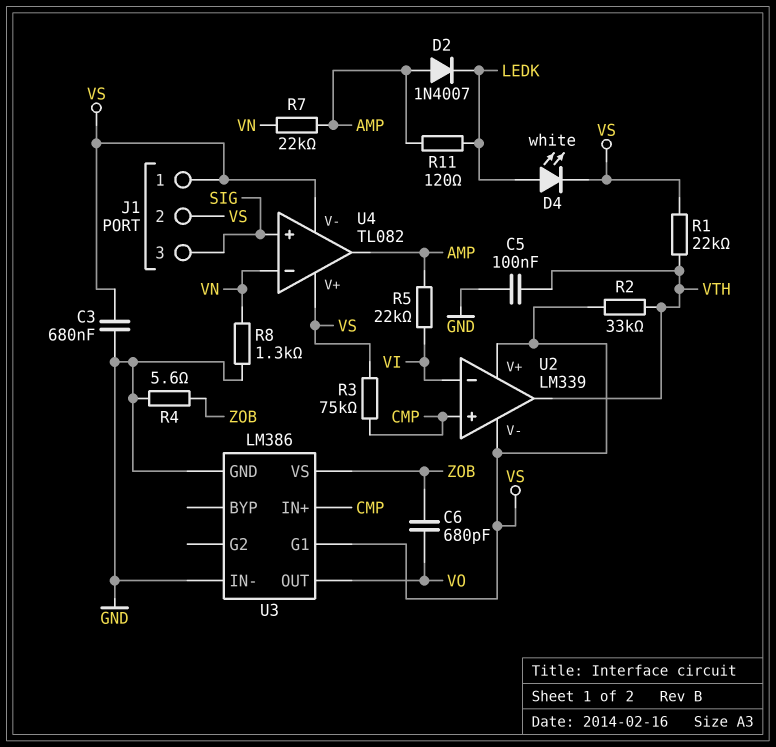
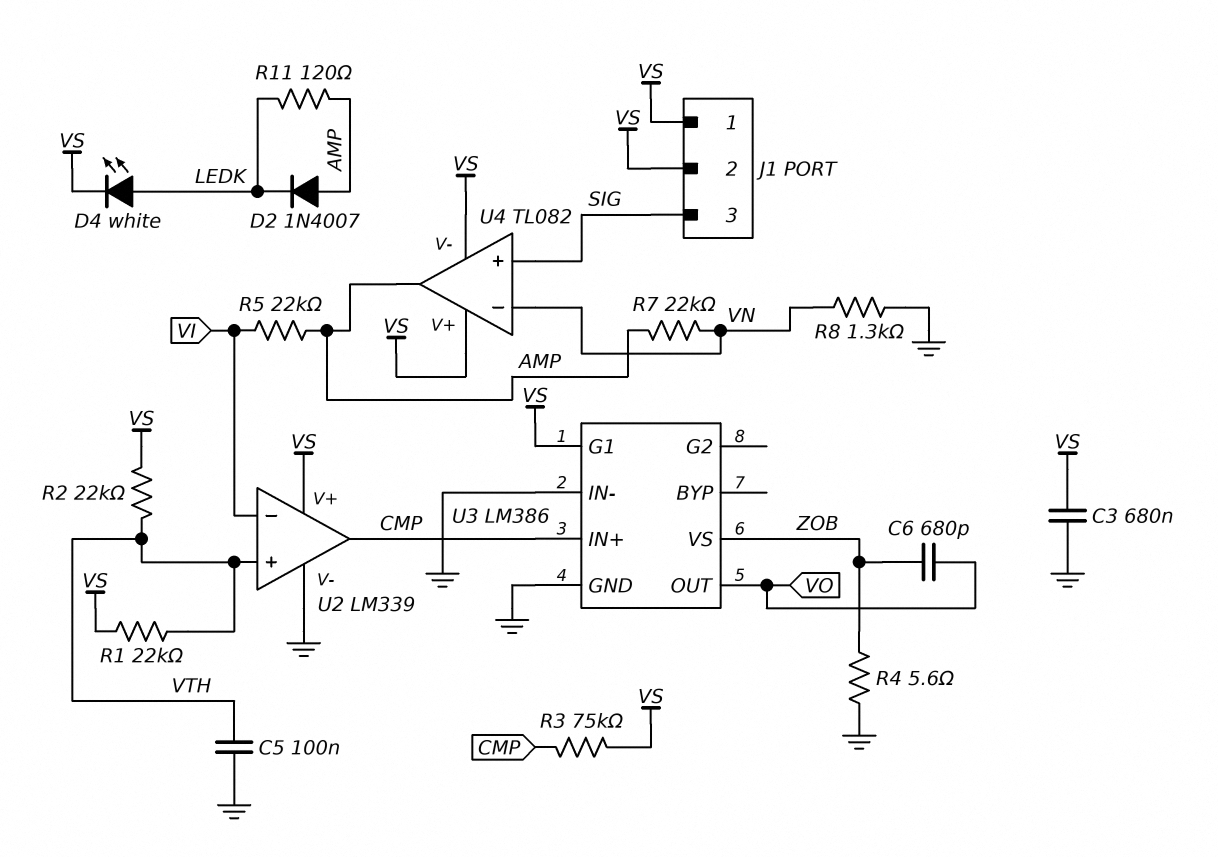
R2: 33k (VS, VTH) -> 22k (VS, VTH)
U2 pin V-: VS -> GND
U2 pin in+: CMP -> VTH
U2 pin out: VTH -> CMP

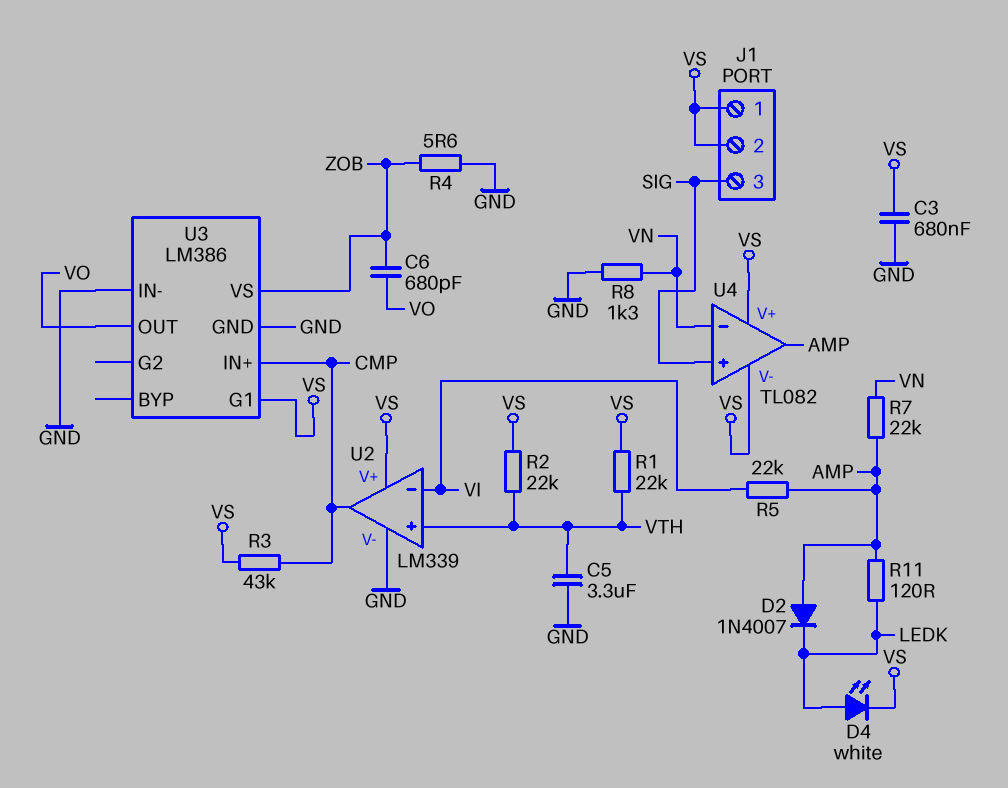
C5: 100nF (GND, VTH) -> 3.3uF (GND, VTH)
R3: 75k (CMP, VS) -> 43k (CMP, VS)

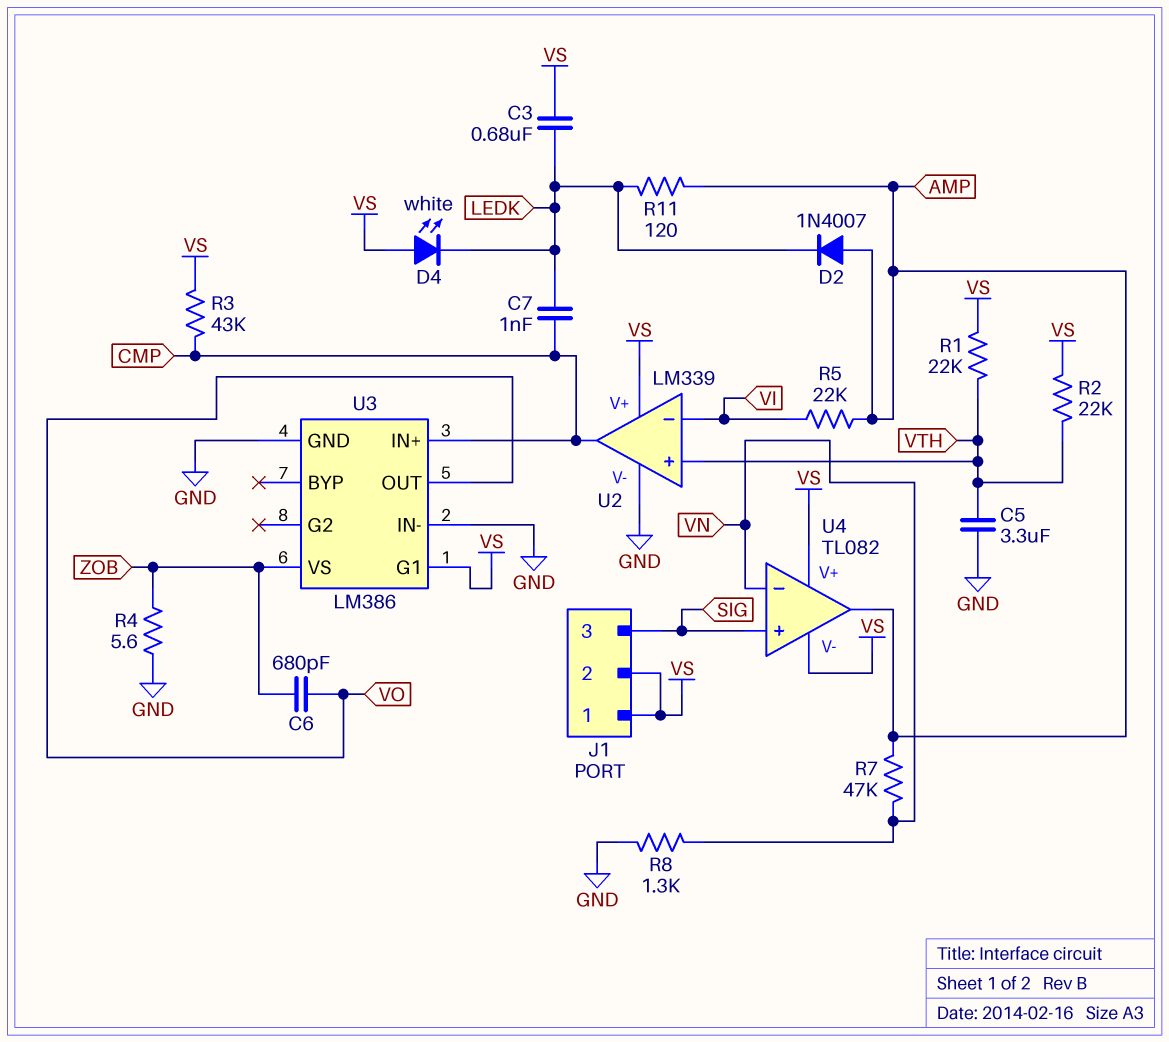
C3: 680nF (GND, VS) -> 680nF (LEDK, VS)
C7: none -> 1nF (CMP, LEDK)
D4: LED white (A LEDK, K VS) -> LED white (A VS, K LEDK)
R7: 22k (AMP, VN) -> 47k (AMP, VN)

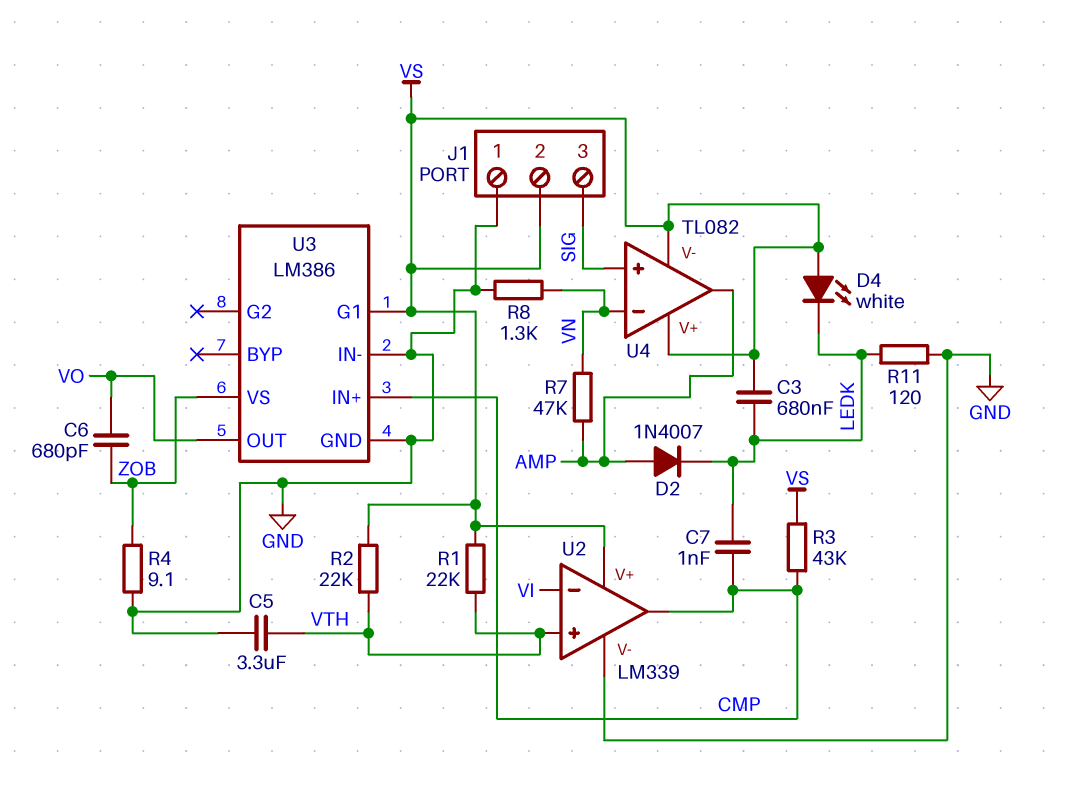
J1 pin 1: VS -> GND
R4: 5.6 (GND, ZOB) -> 9.1 (GND, ZOB)
R5: 22k (AMP, VI) -> none
R11: 120 (AMP, LEDK) -> 120 (GND, LEDK)

